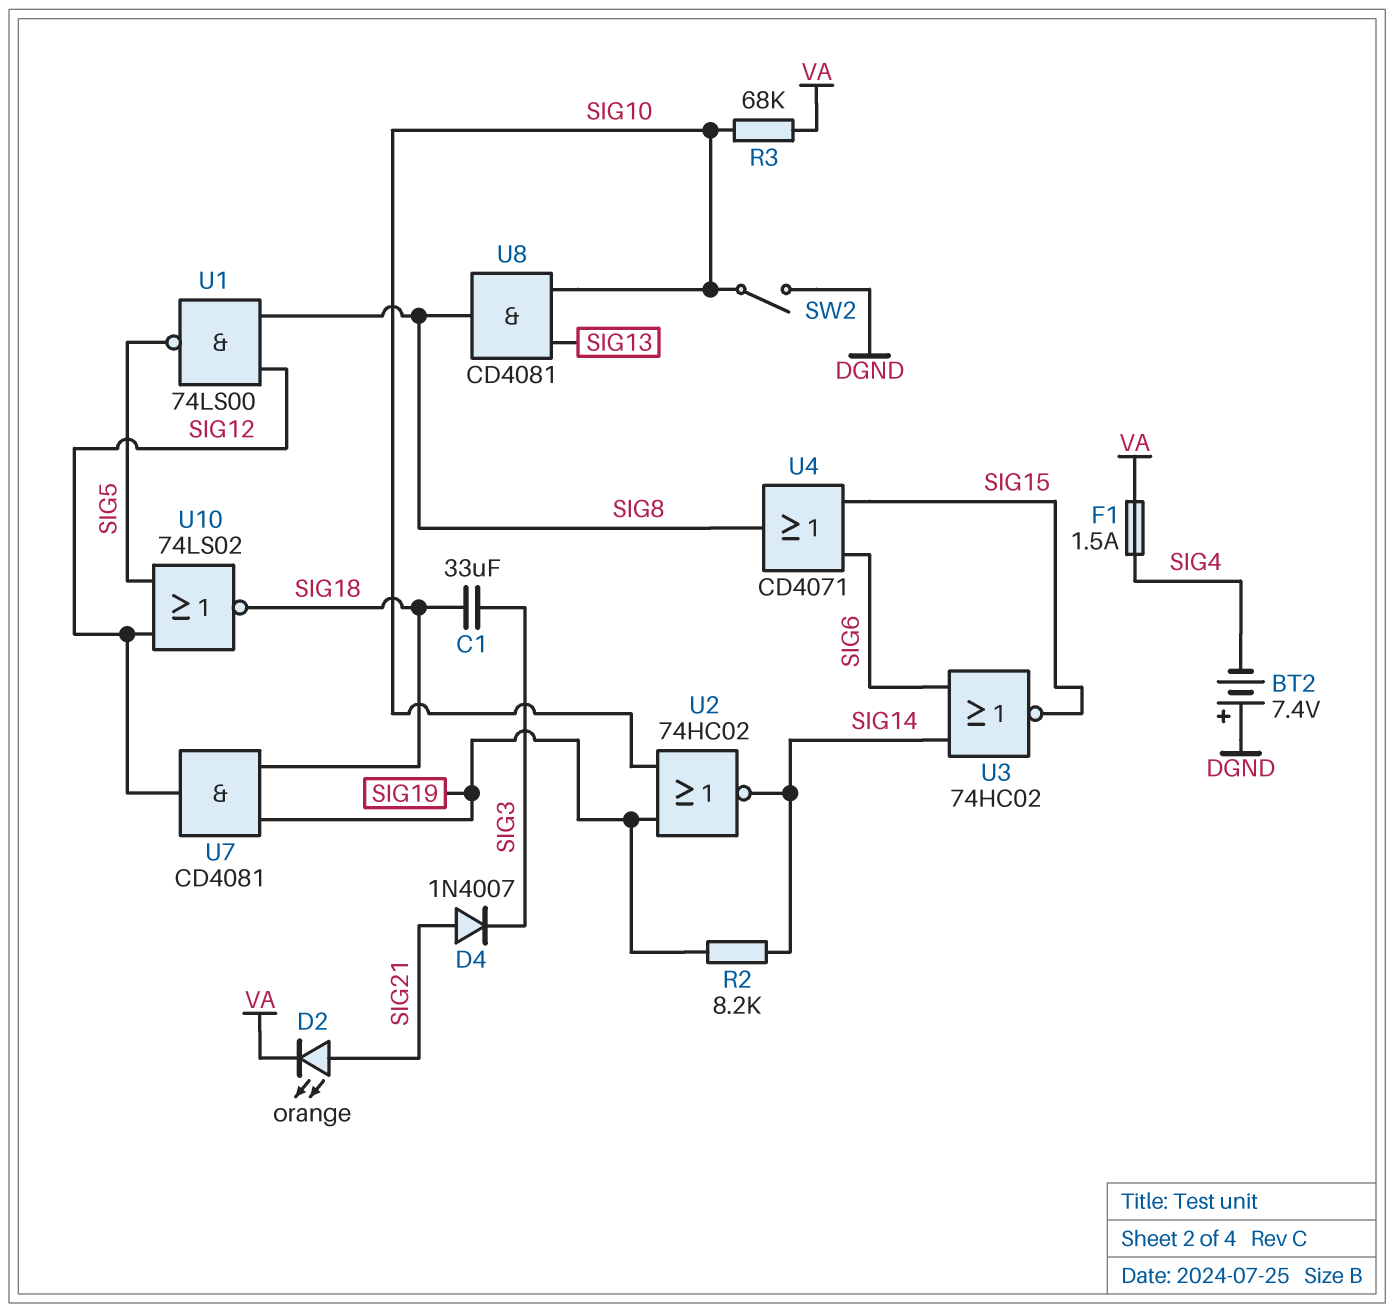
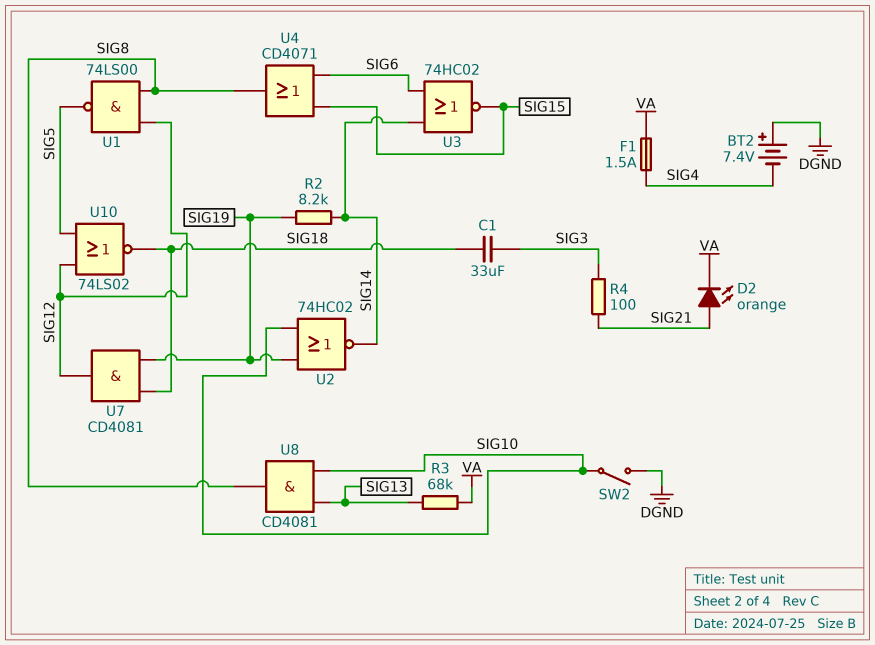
D4: diode 1N4007 (A SIG21, K SIG3) -> none
R3: 68k (SIG10, VA) -> 68k (SIG13, VA)
R4: none -> 100 (SIG3, SIG21)

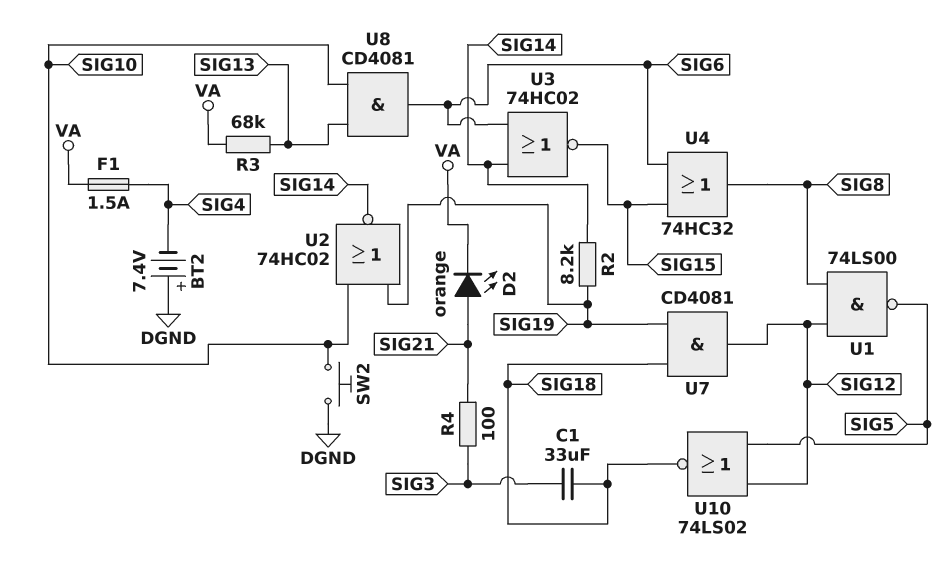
SW2: switch (DGND, SIG10) -> button (DGND, SIG10)
U4: OR CD4071 (in SIG6, in SIG15, out SIG8) -> OR 74HC32 (in SIG6, in SIG15, out SIG8)
U8: AND CD4081 (in SIG10, in SIG13, out SIG8) -> AND CD4081 (in SIG10, in SIG13, out SIG6)

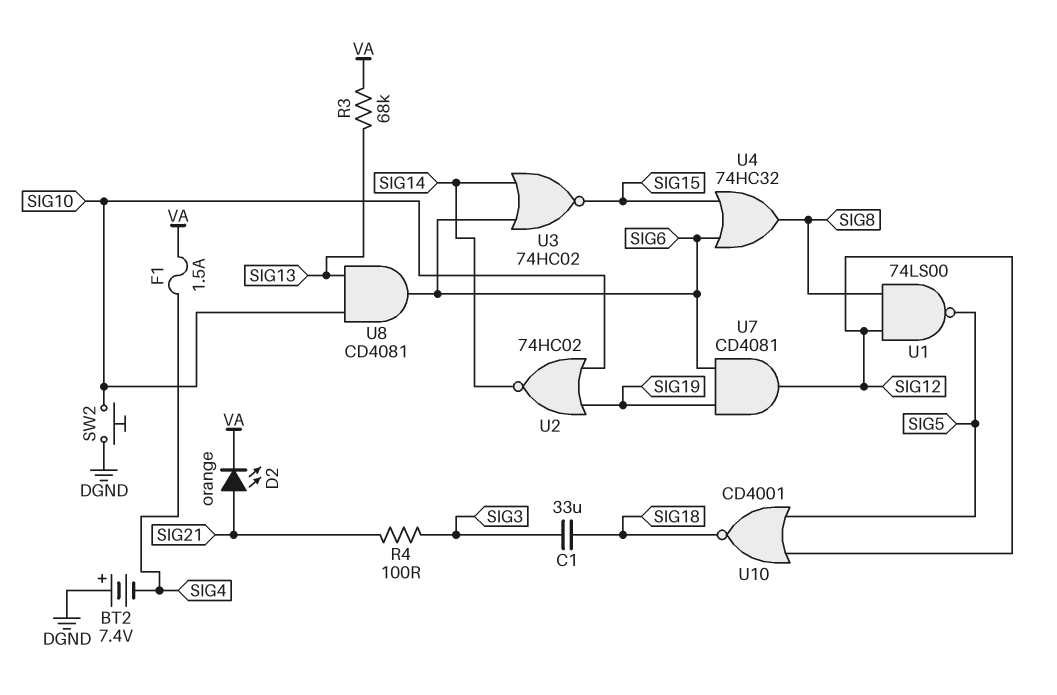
R2: 8.2k (SIG14, SIG19) -> none
U7: AND CD4081 (in SIG18, in SIG19, out SIG12) -> AND CD4081 (in SIG6, in SIG19, out SIG12)
U10: NOR 74LS02 (in SIG5, in SIG12, out SIG18) -> NOR CD4001 (in SIG5, in SIG12, out SIG18)

